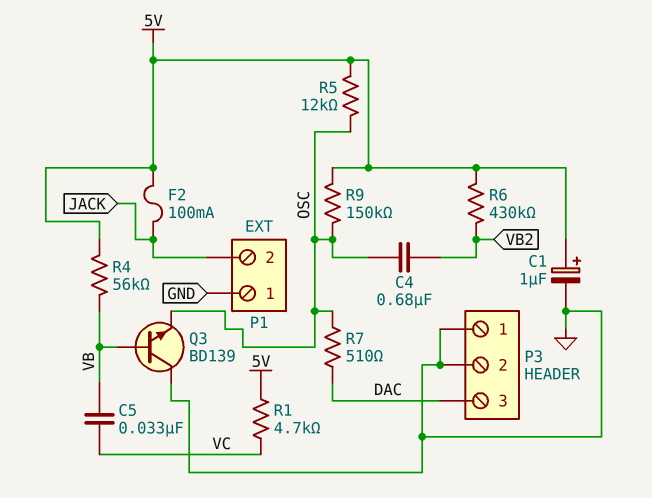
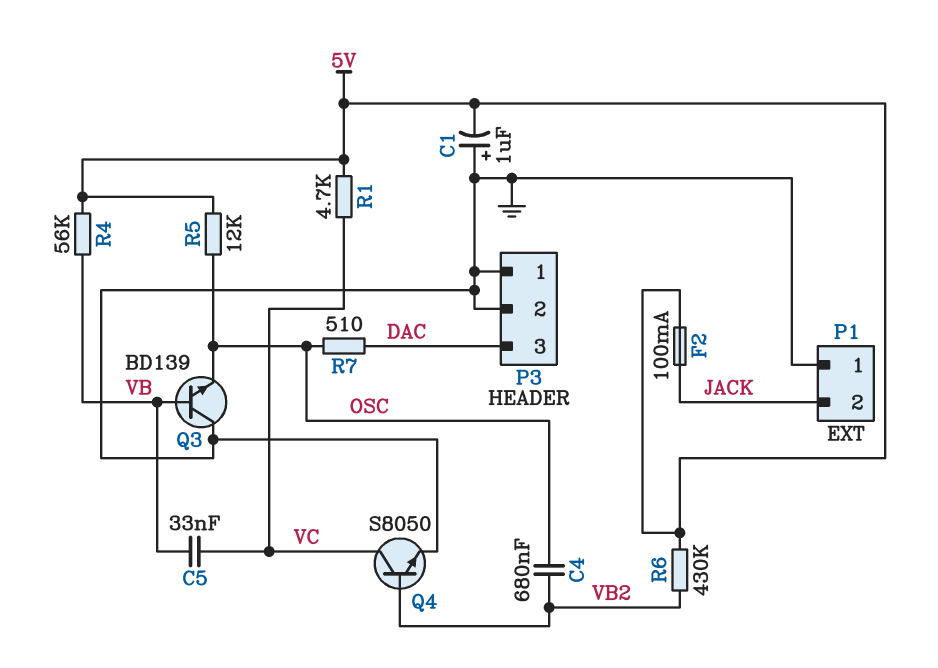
C1: 1uF (plus 5V, minus GND) -> 1uF (plus GND, minus 5V)
Q4: none -> NPN S8050 (B VB2, C VC, E GND)
R9: 150k (5V, OSC) -> none

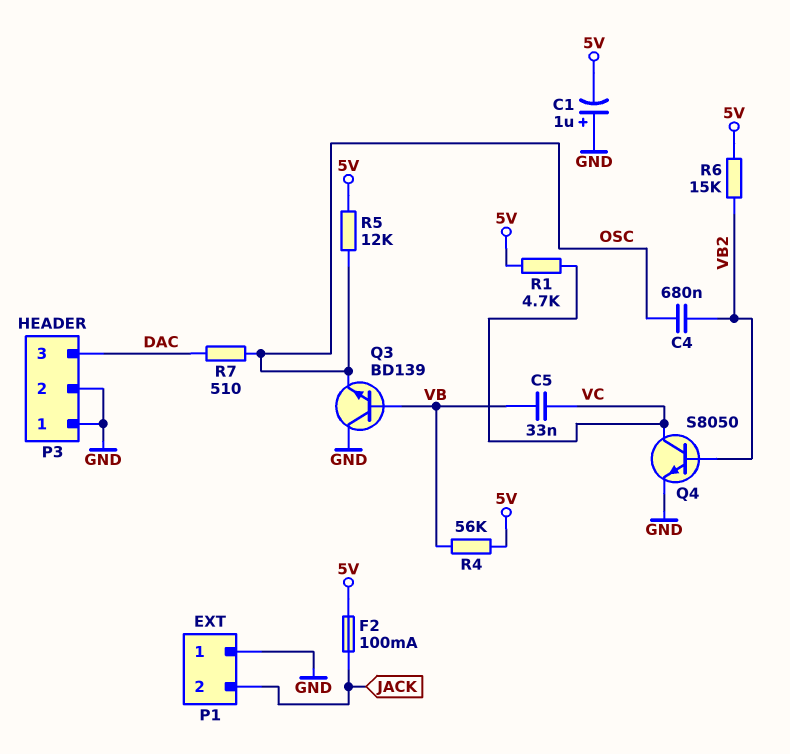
R6: 430k (5V, VB2) -> 15k (5V, VB2)

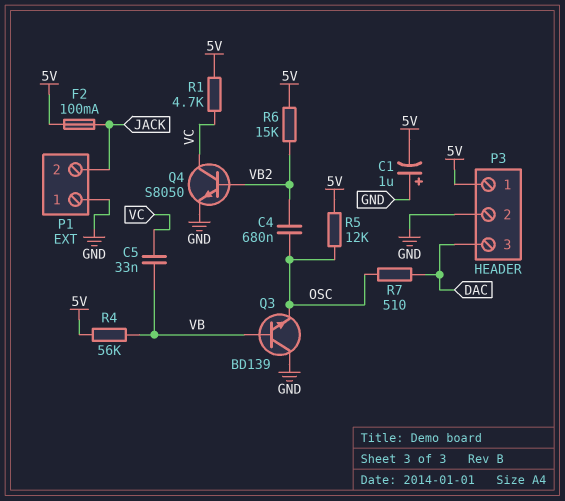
P3 pin 1: GND -> 5V

